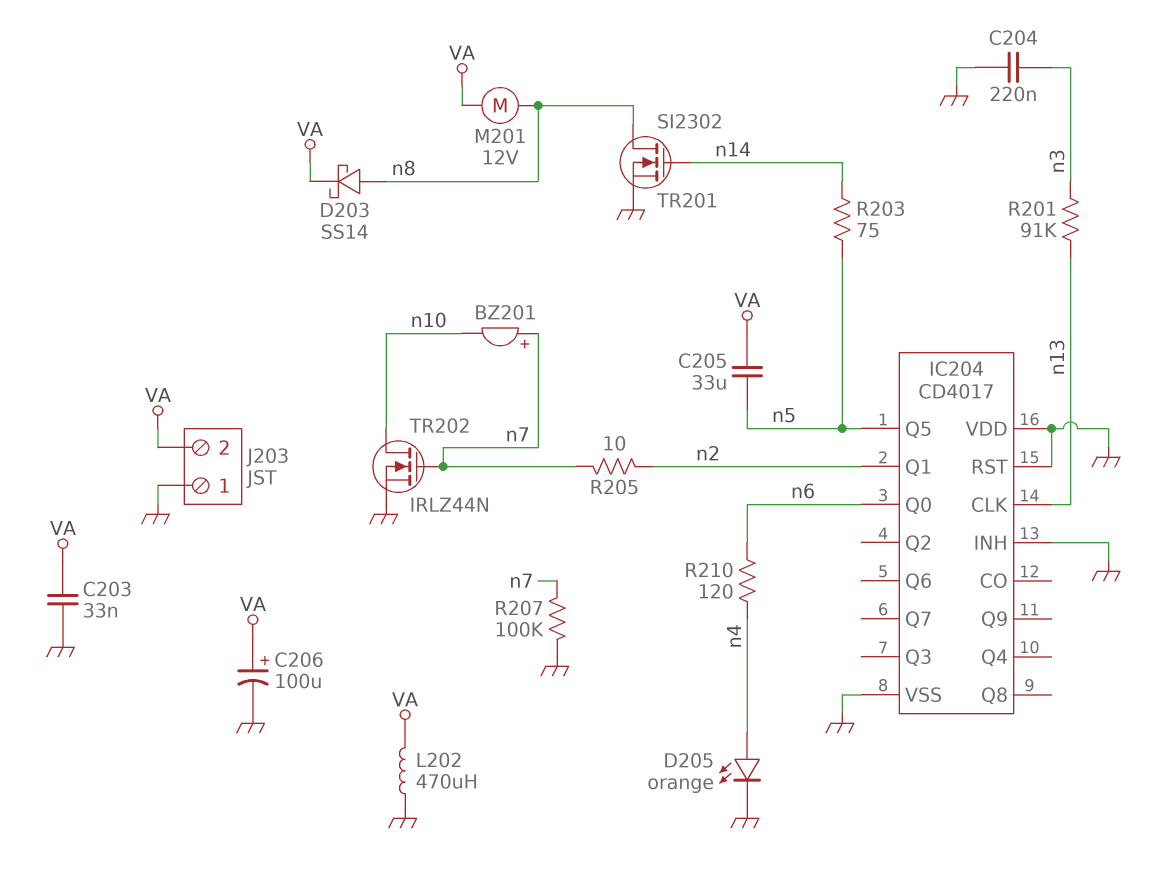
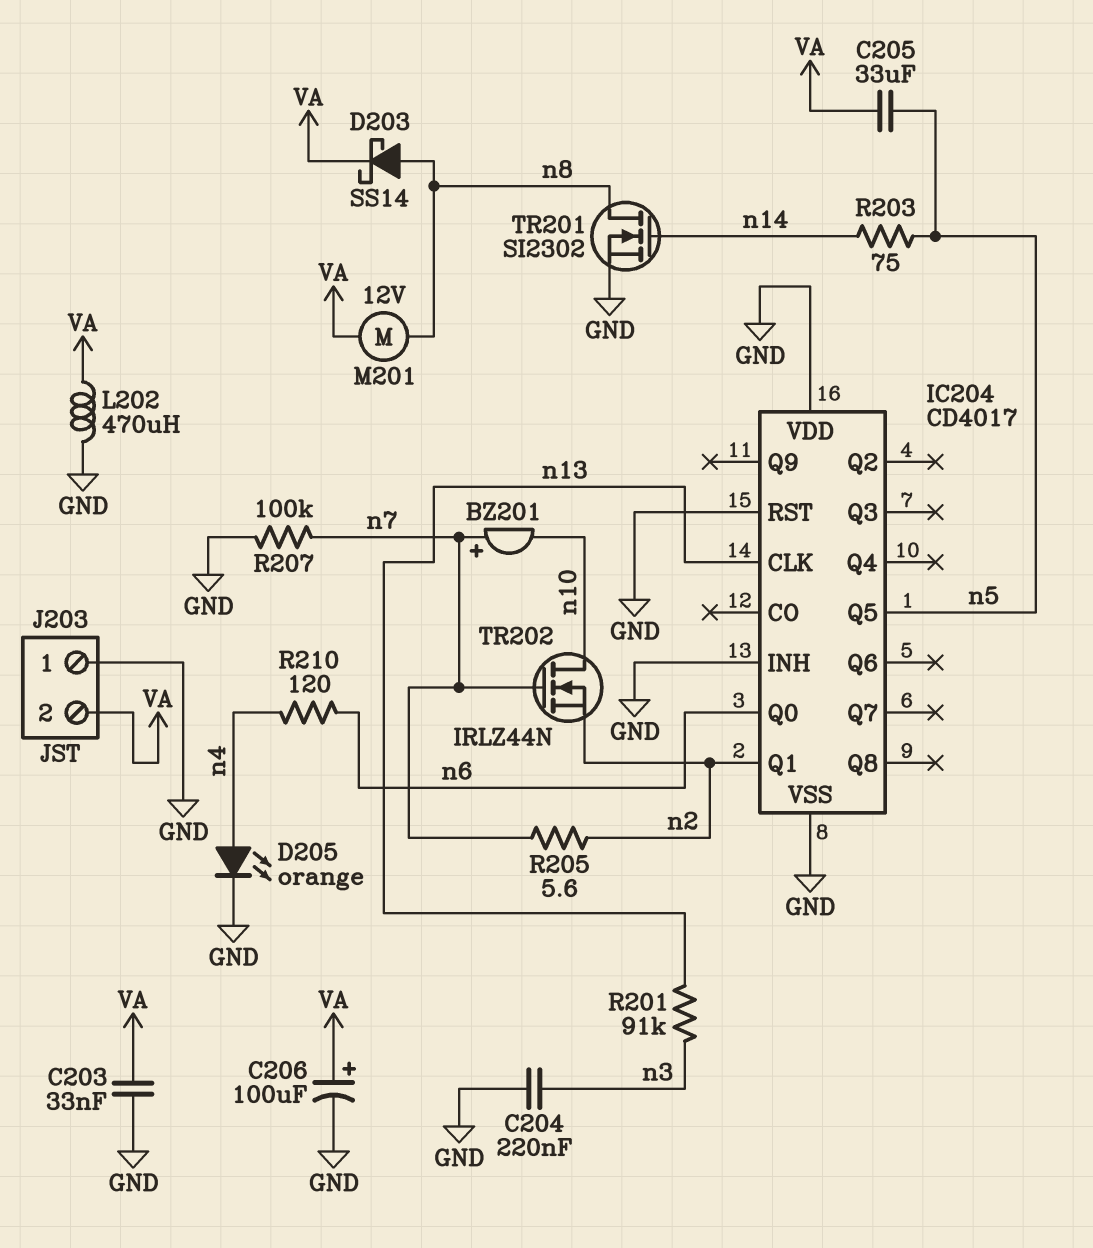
R205: 10 (n2, n7) -> 5.6 (n2, n7)
TR202: NMOS IRLZ44N (G n7, D n10, S GND) -> NMOS IRLZ44N (G n7, D n10, S n2)

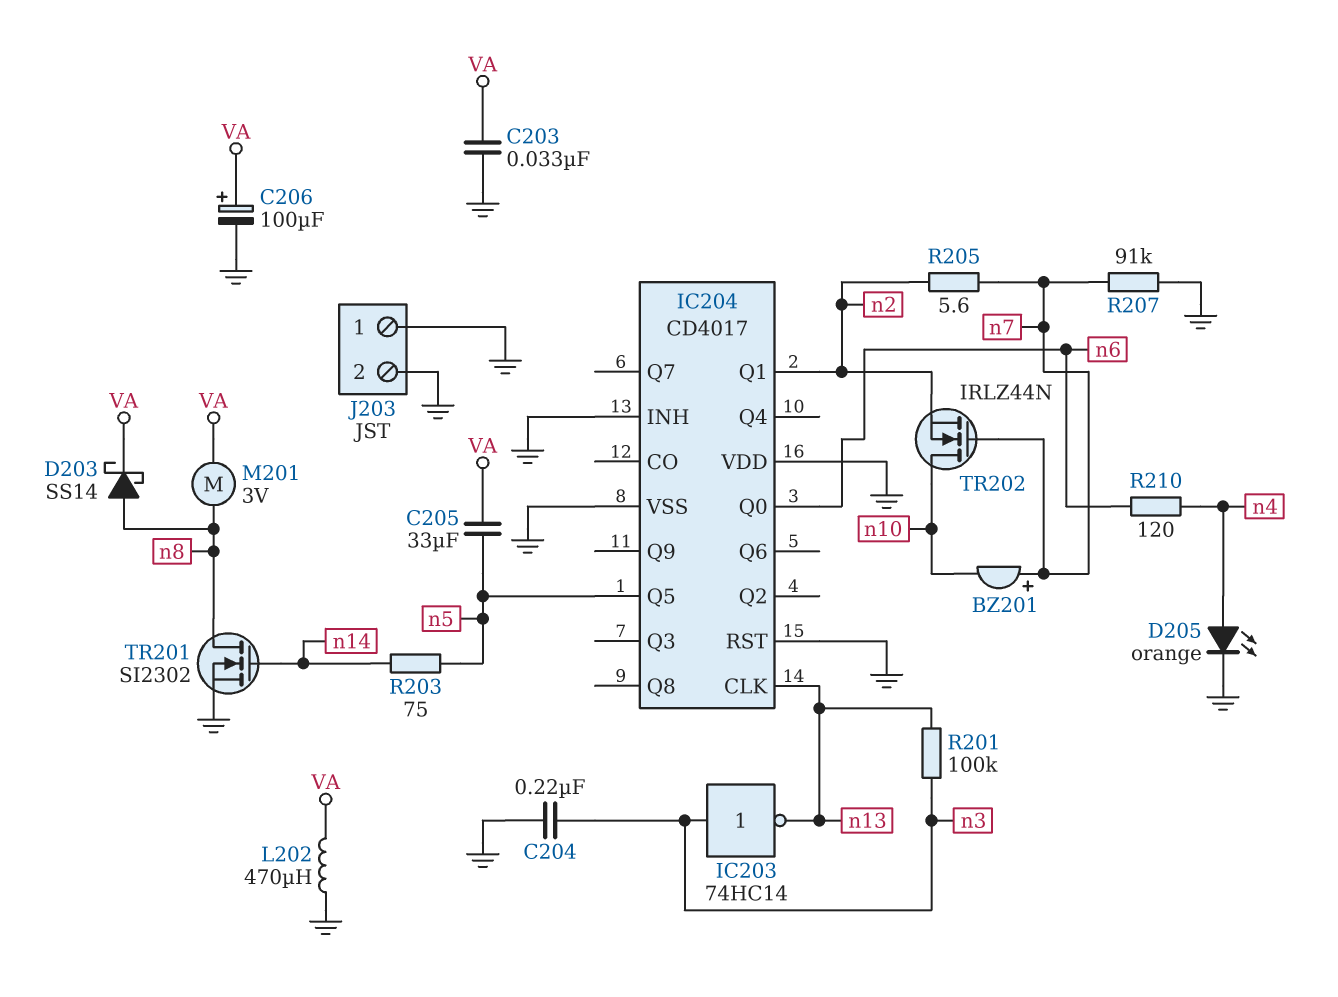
IC203: none -> NOT 74HC14 (in n3, out n13)
J203 pin 2: VA -> GND
M201: motor 12V (VA, n8) -> motor 3V (VA, n8)
R201: 91k (n3, n13) -> 100k (n3, n13)
R207: 100k (GND, n7) -> 91k (GND, n7)

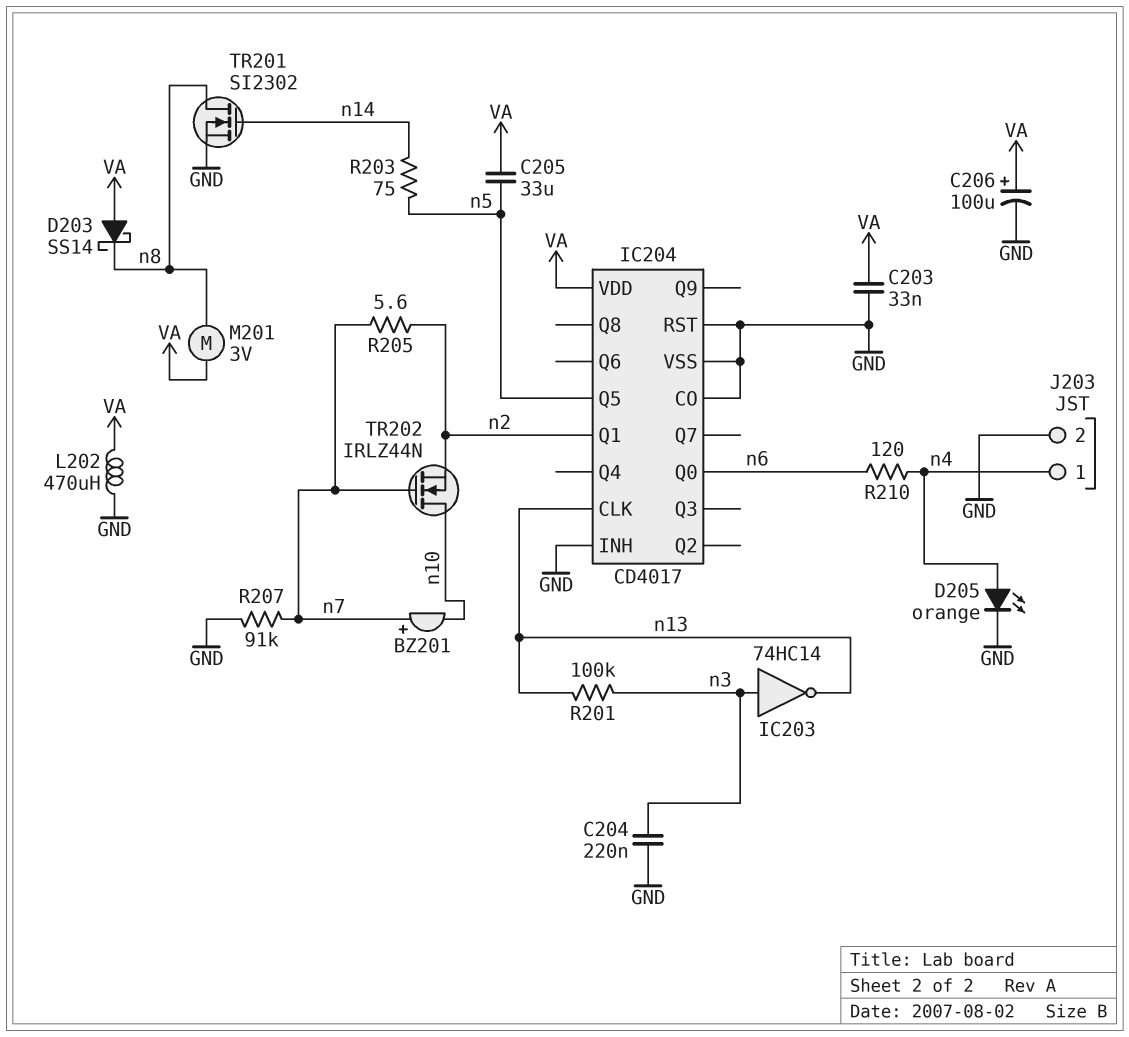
D203: schottky SS14 (A n8, K VA) -> schottky SS14 (A VA, K n8)
IC204 pin CO: none -> GND
IC204 pin VDD: GND -> VA
J203 pin 1: GND -> n4

